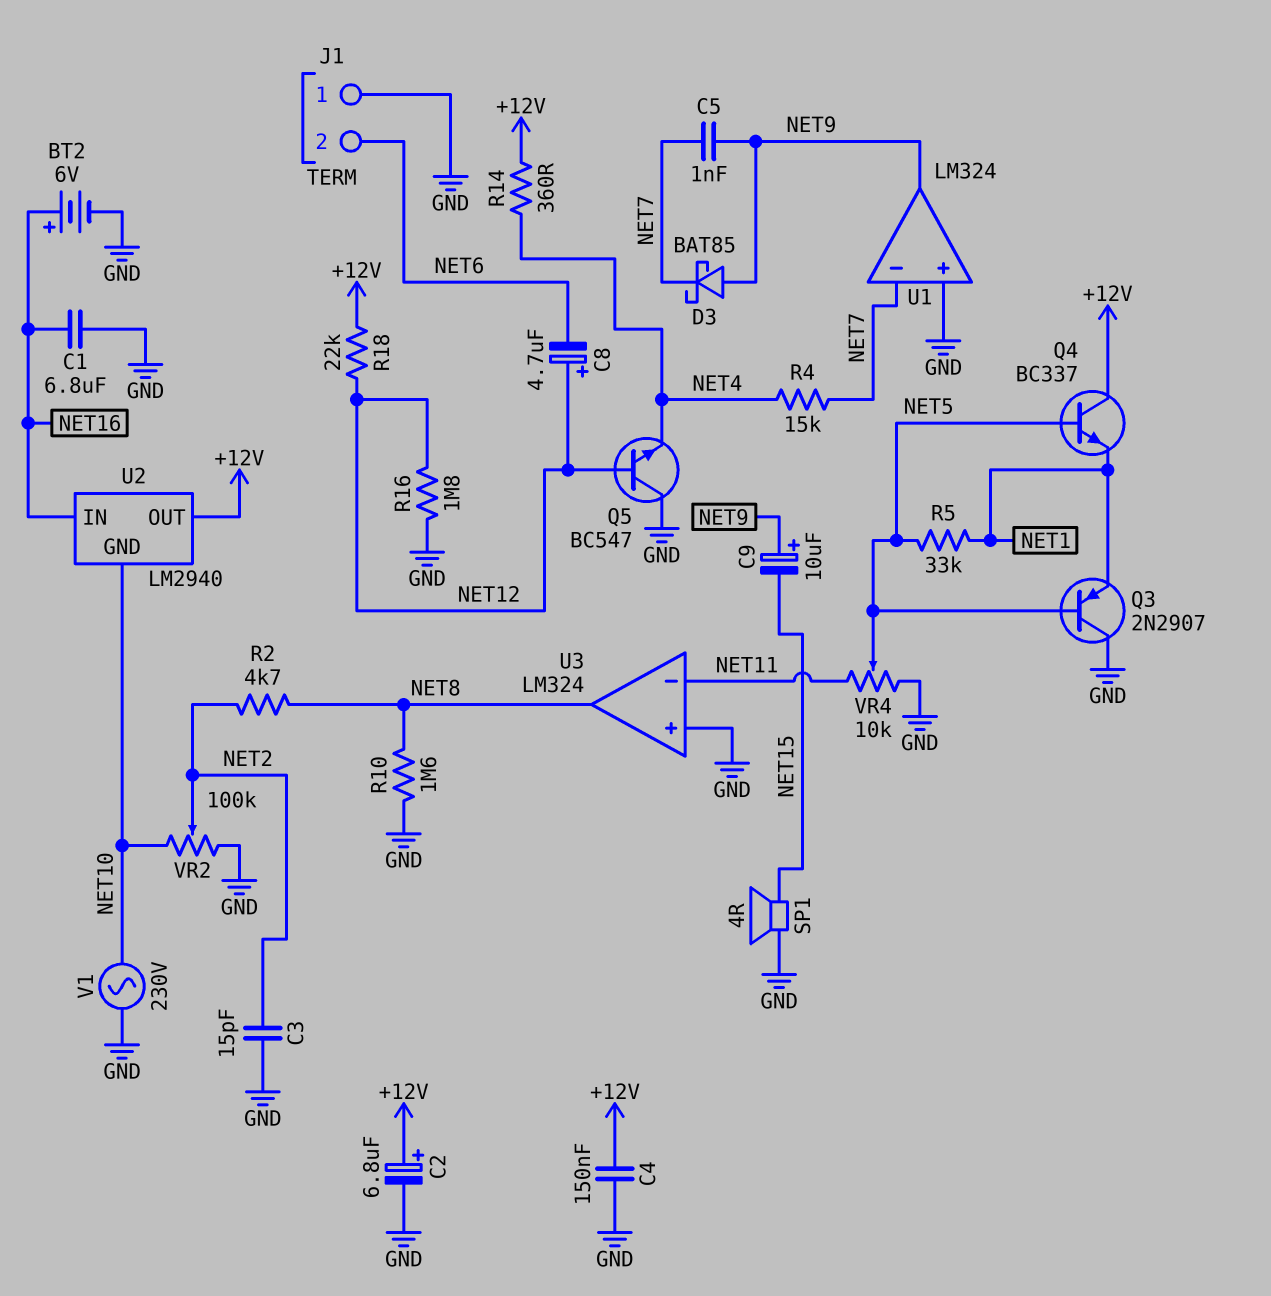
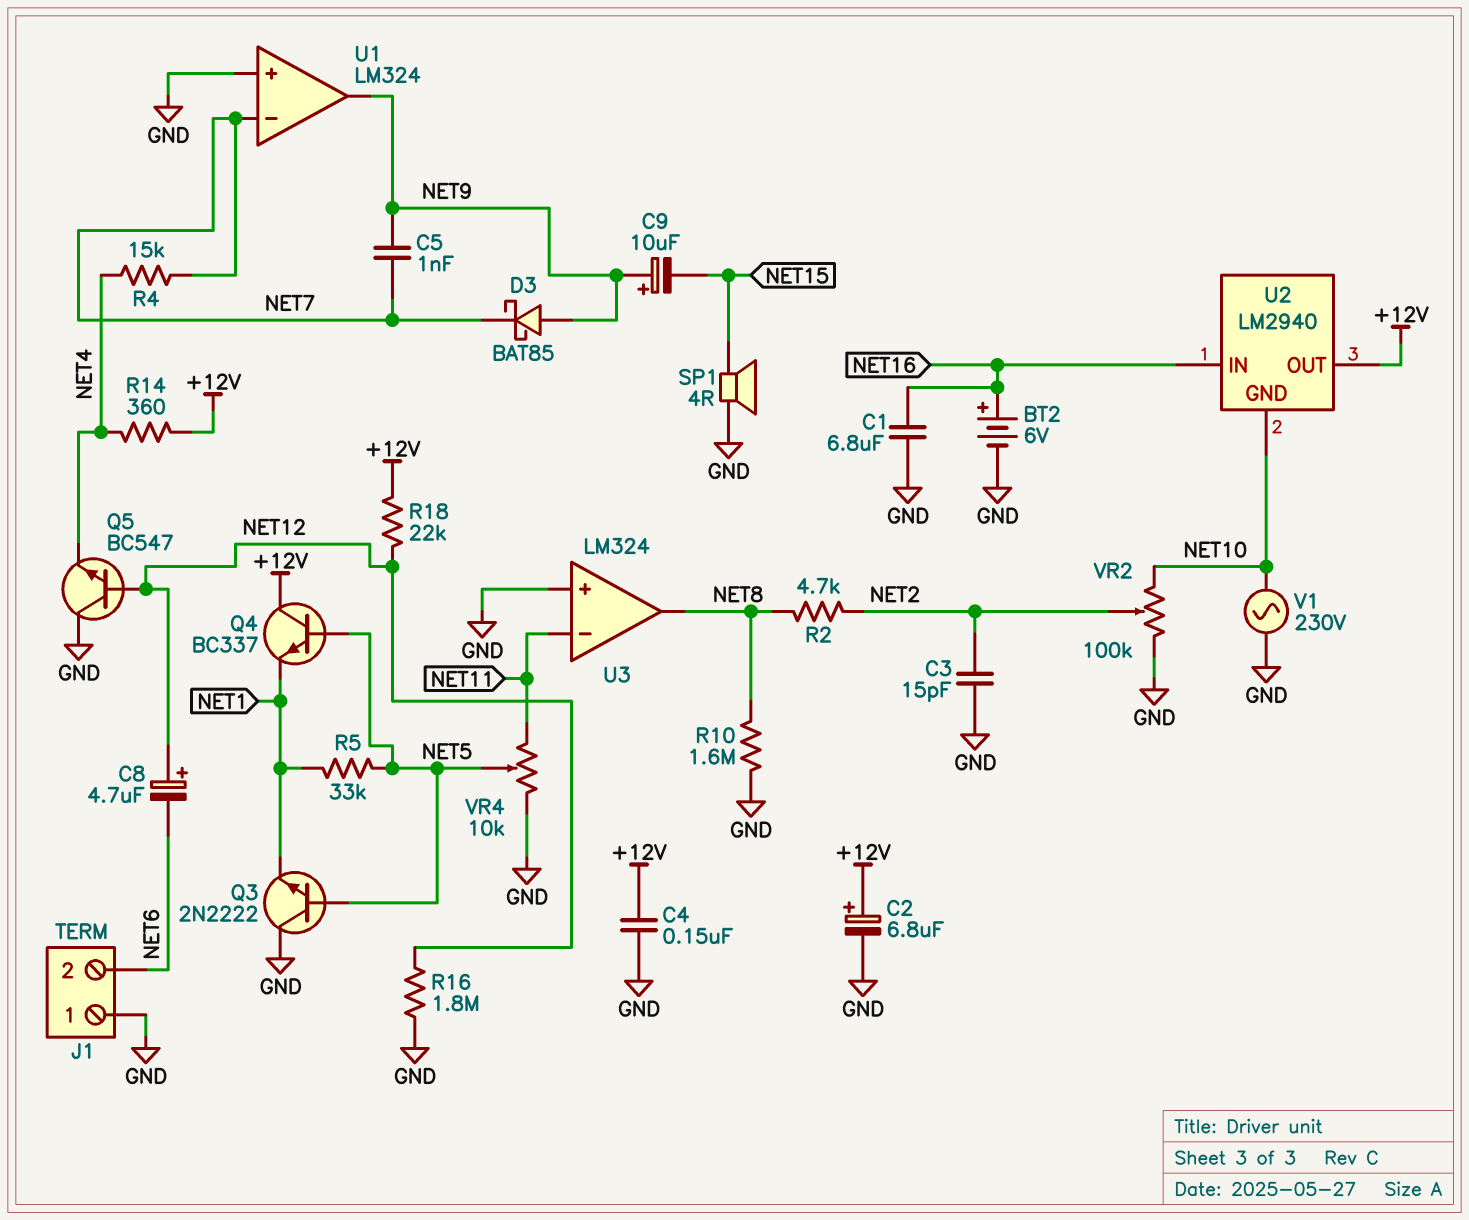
Q3: PNP 2N2907 (B NET5, C GND, E NET1) -> NPN 2N2222 (B NET5, C GND, E NET1)

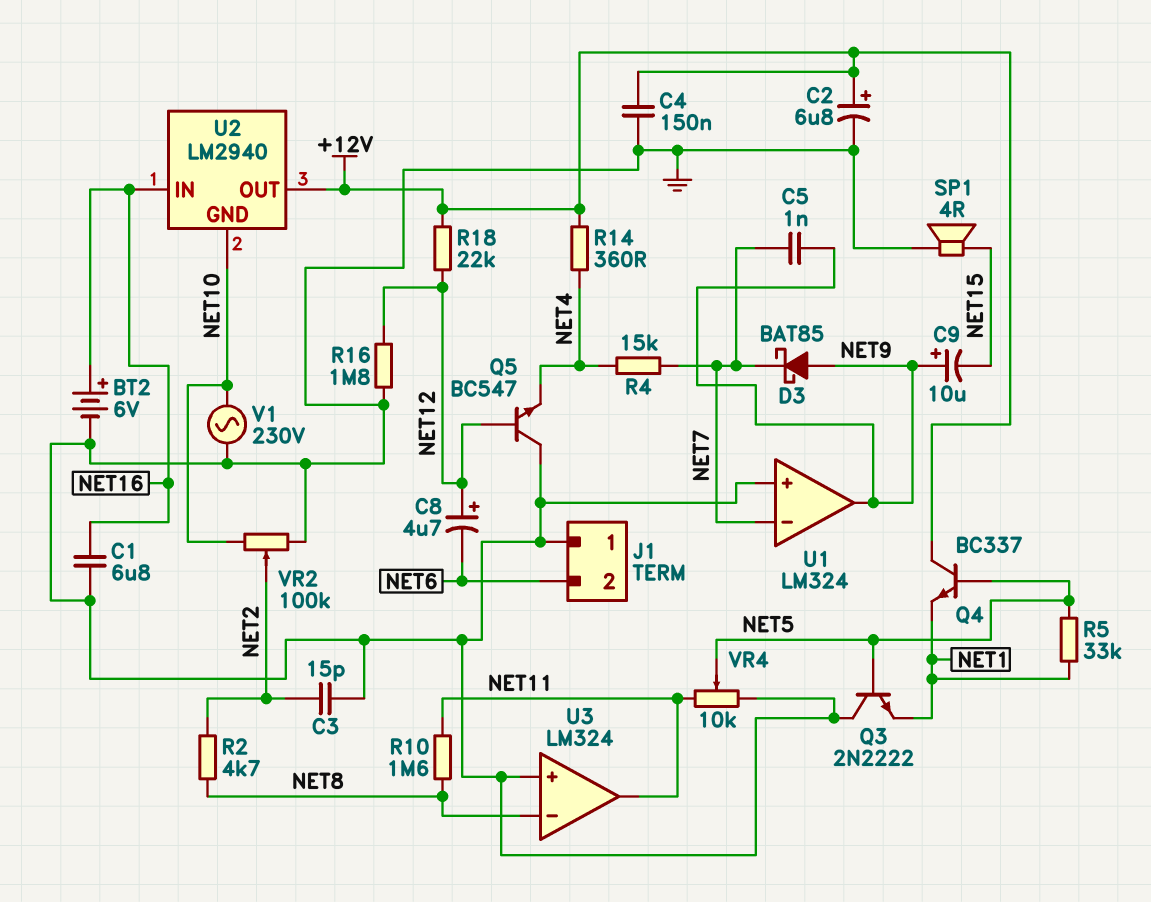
R10: 1.6M (GND, NET8) -> 1.6M (NET8, NET11)
U3 pin in-: NET11 -> NET8
U3 pin out: NET8 -> NET11

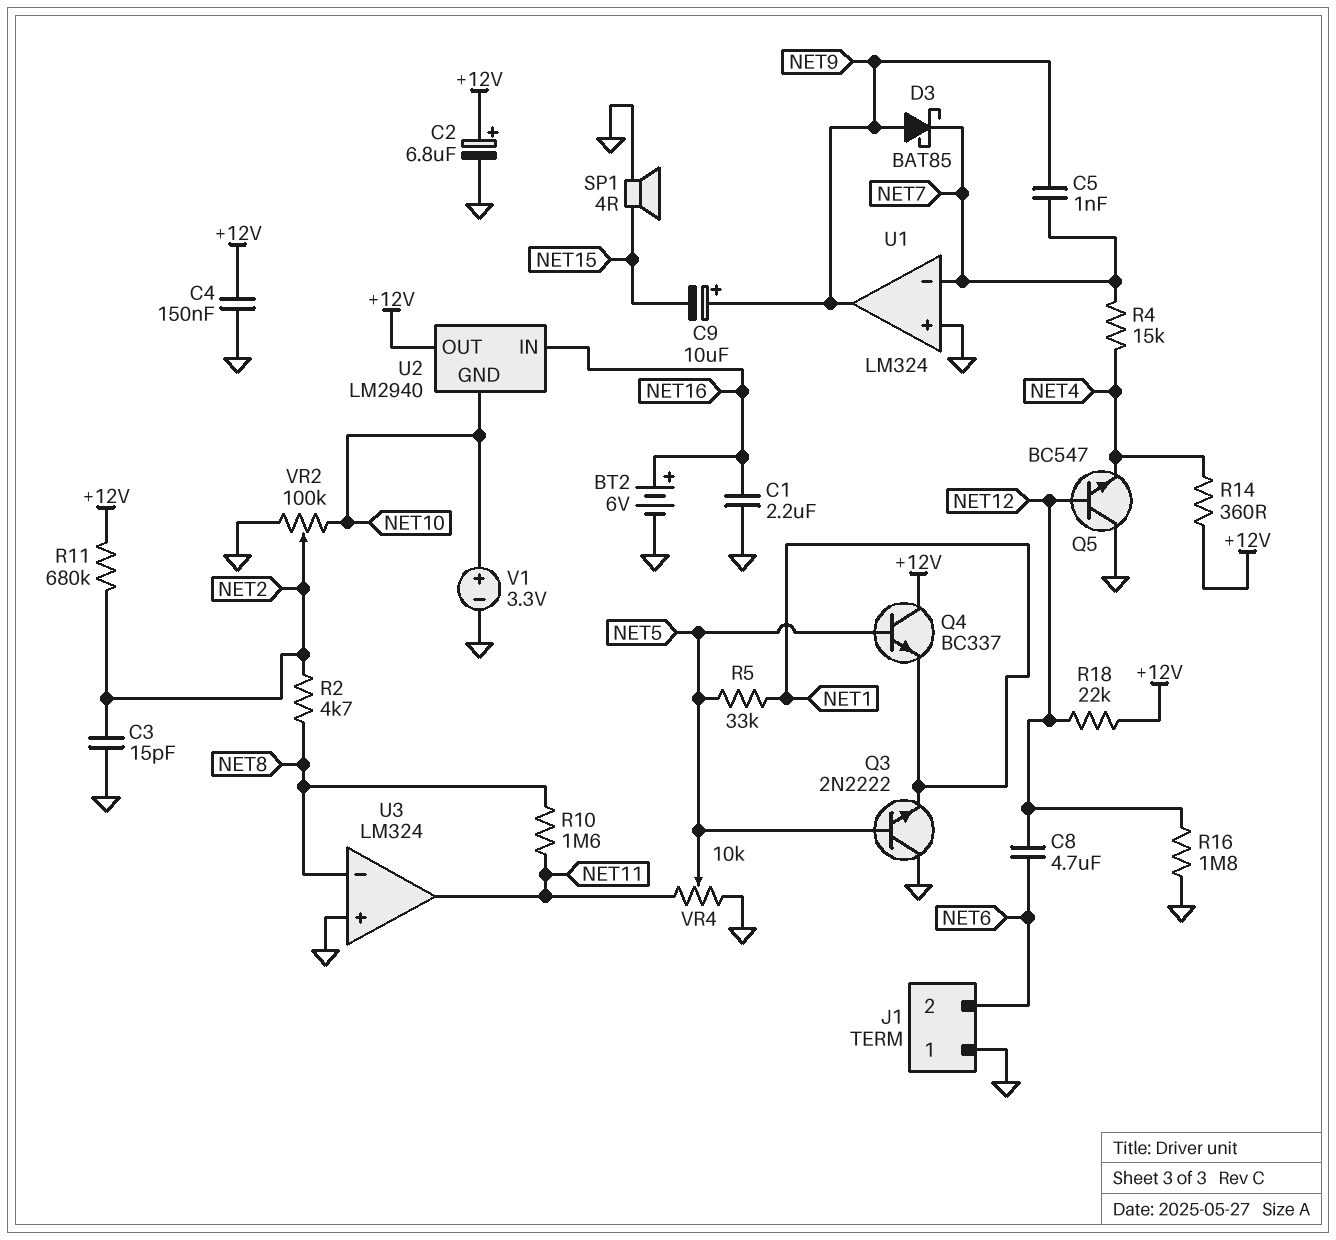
C1: 6.8uF (GND, NET16) -> 2.2uF (GND, NET16)
C8: 4.7uF (plus NET12, minus NET6) -> 4.7uF (NET6, NET12)
R11: none -> 680k (+12V, NET2)
V1: AC 230V (GND, NET10) -> 3.3V (plus NET10, minus GND)

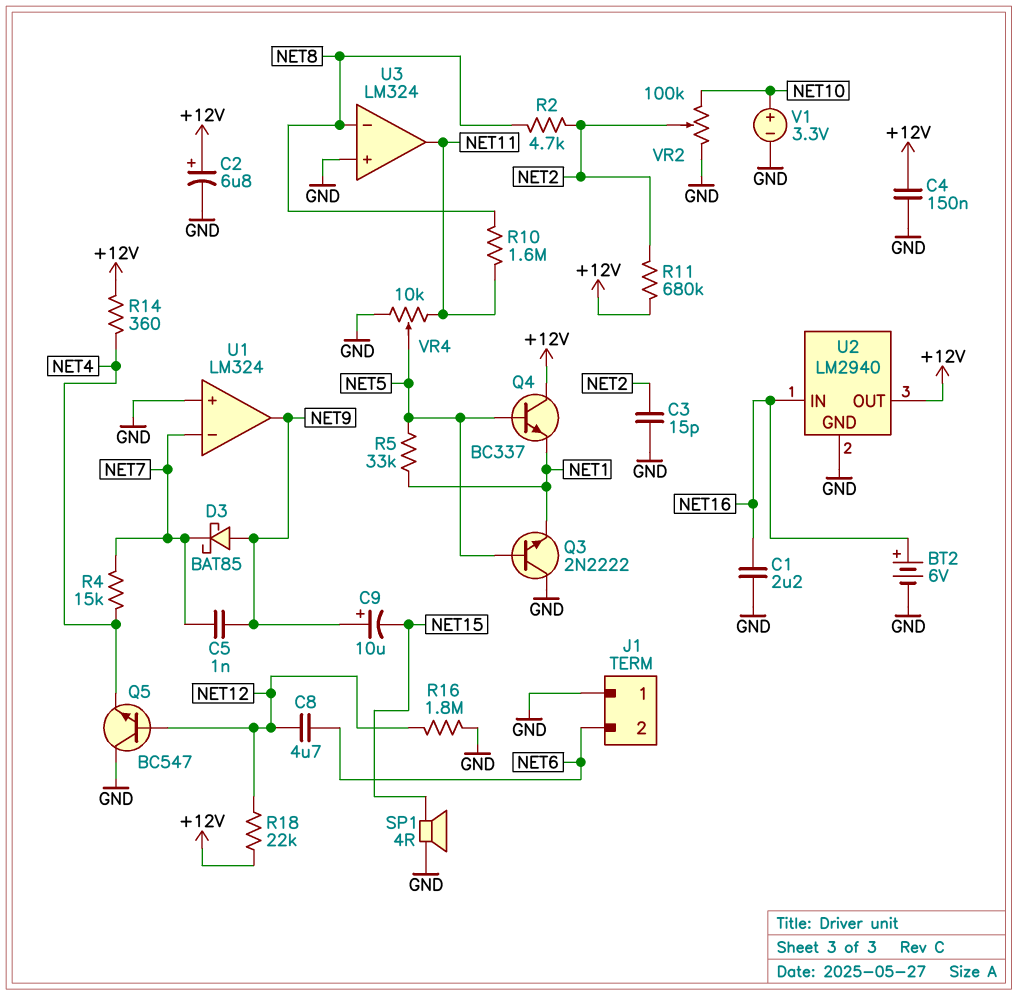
U2 pin GND: NET10 -> GND

